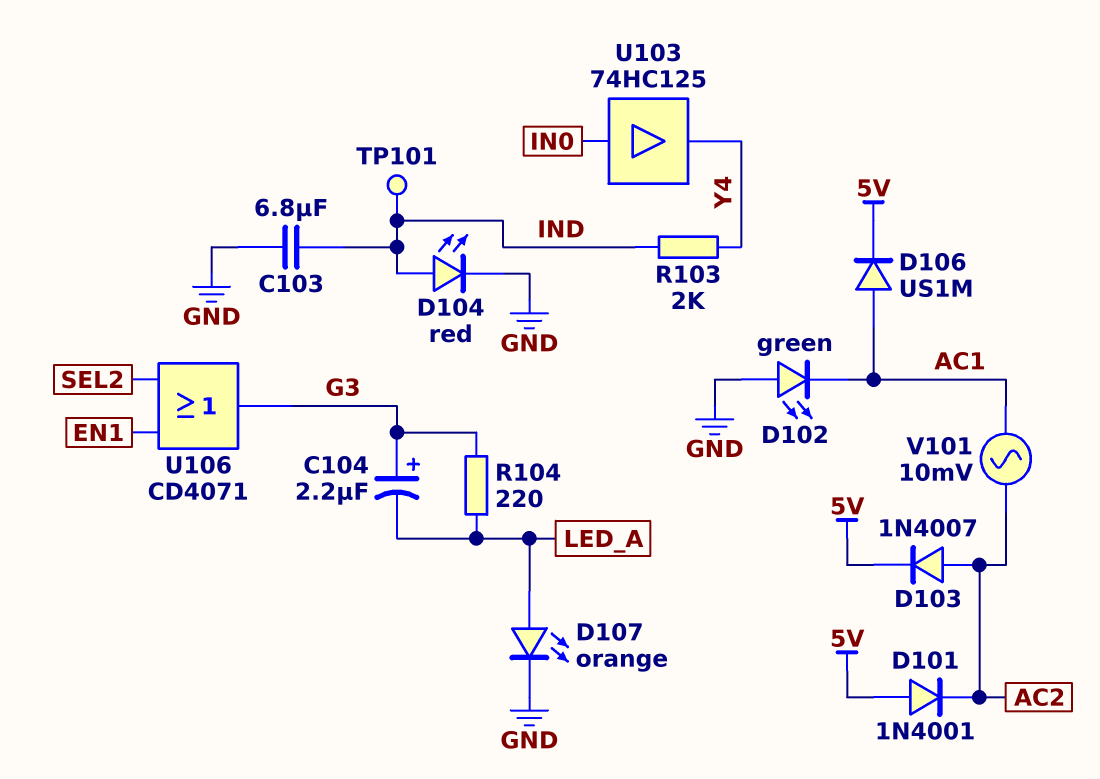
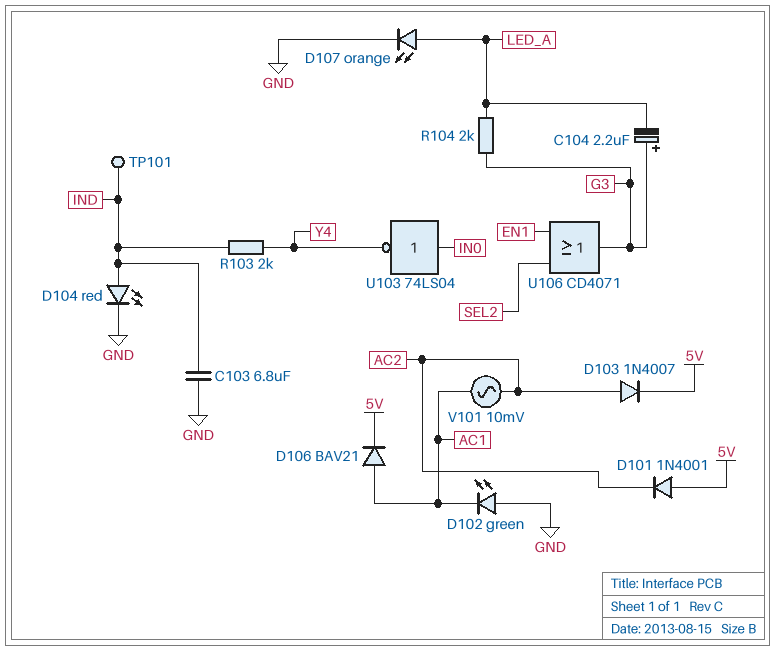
D106: diode US1M (A AC1, K 5V) -> diode BAV21 (A AC1, K 5V)
R104: 220 (G3, LED_A) -> 2k (G3, LED_A)
U103: buffer 74HC125 (in IN0, out Y4) -> NOT 74LS04 (in IN0, out Y4)

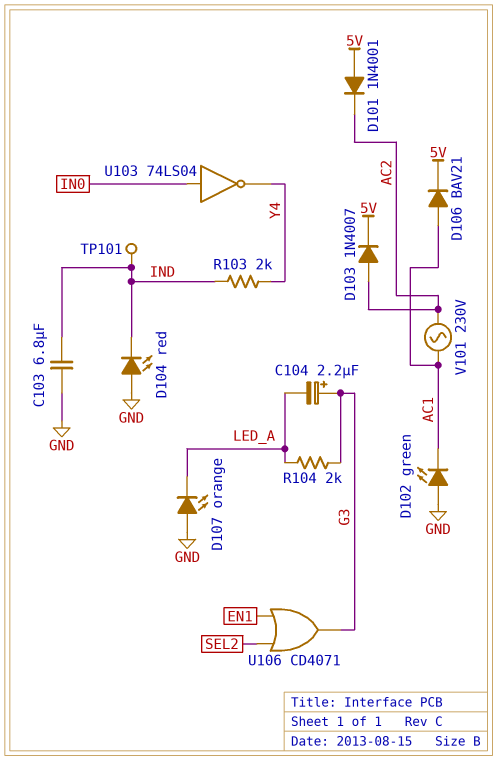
D104: LED red (A IND, K GND) -> LED red (A GND, K IND)
D107: LED orange (A LED_A, K GND) -> LED orange (A GND, K LED_A)
V101: AC 10mV (AC1, AC2) -> AC 230V (AC1, AC2)

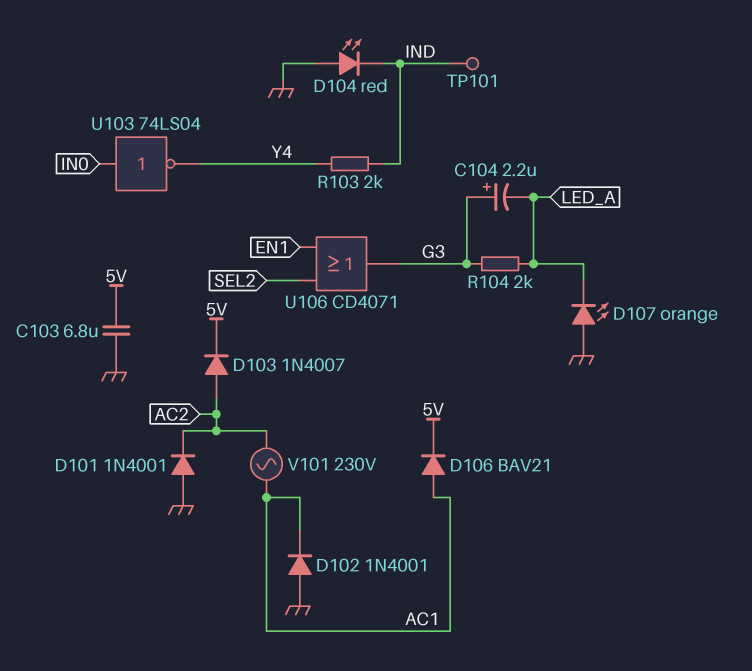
C103: 6.8uF (GND, IND) -> 6.8uF (5V, GND)
D101: diode 1N4001 (A 5V, K AC2) -> diode 1N4001 (A GND, K AC2)
D102: LED green (A GND, K AC1) -> diode 1N4001 (A GND, K AC1)

